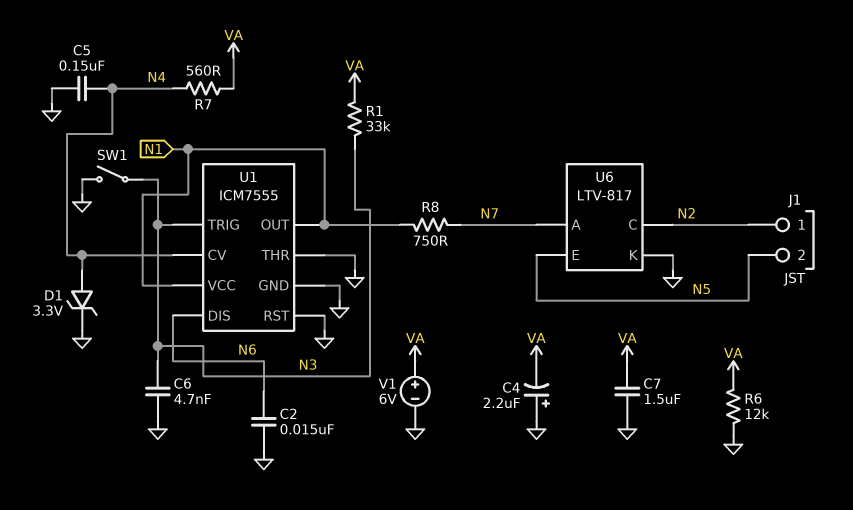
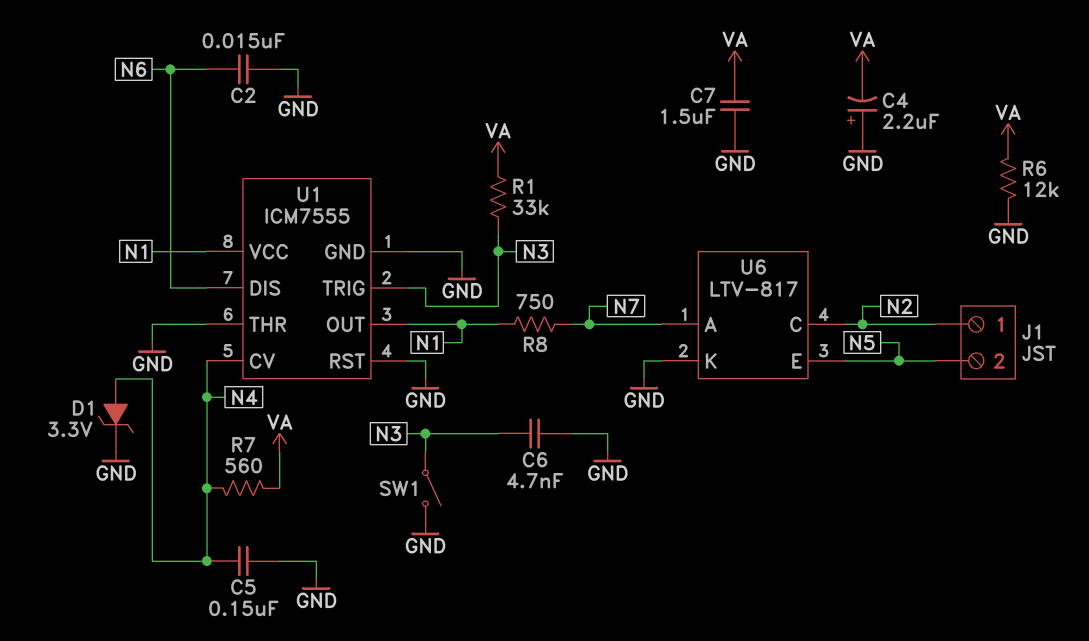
V1: 6V (plus VA, minus GND) -> none

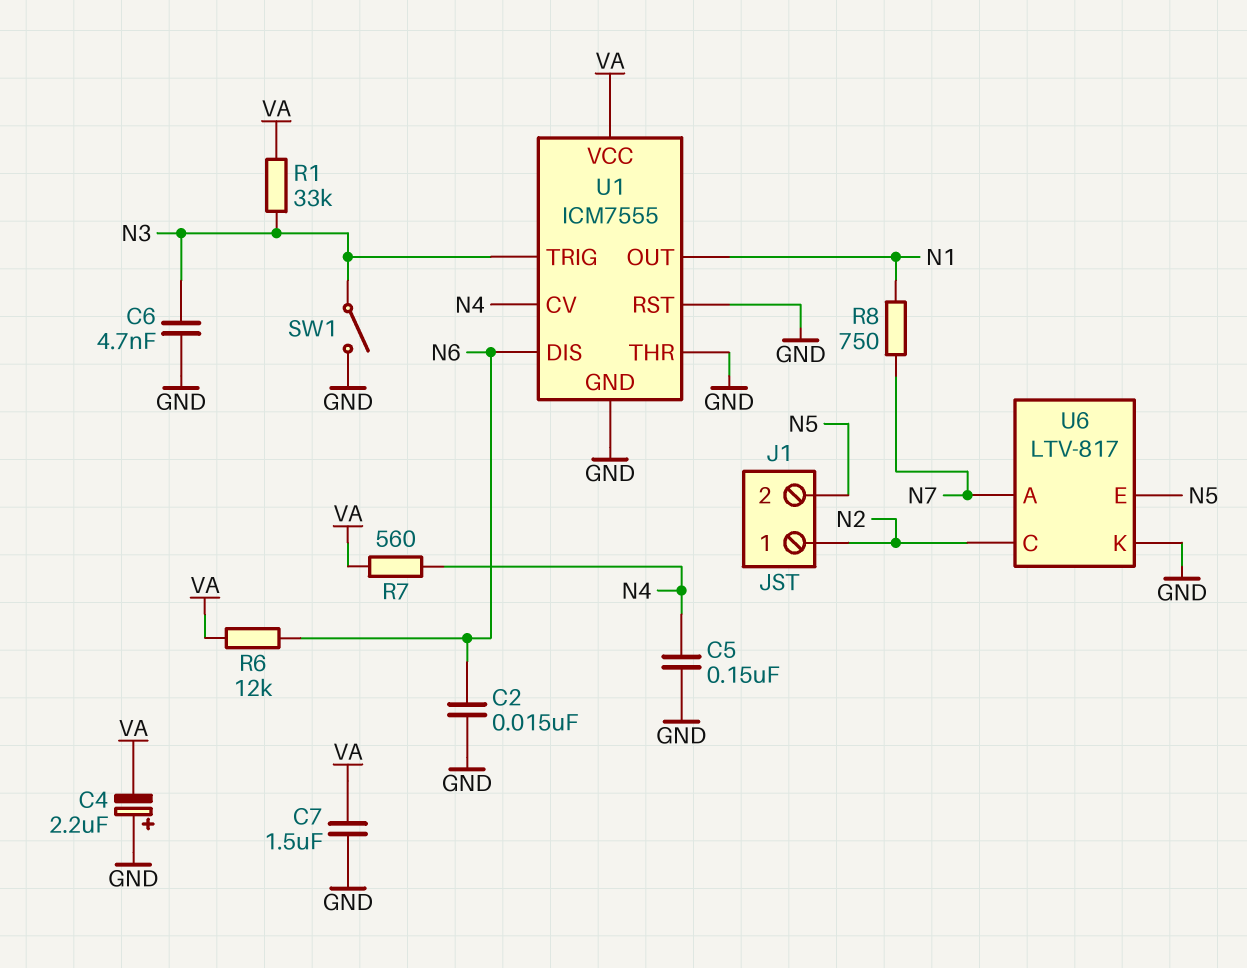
D1: zener 3.3V (A N4, K GND) -> none
R6: 12k (GND, VA) -> 12k (N6, VA)
U1 pin VCC: N1 -> VA

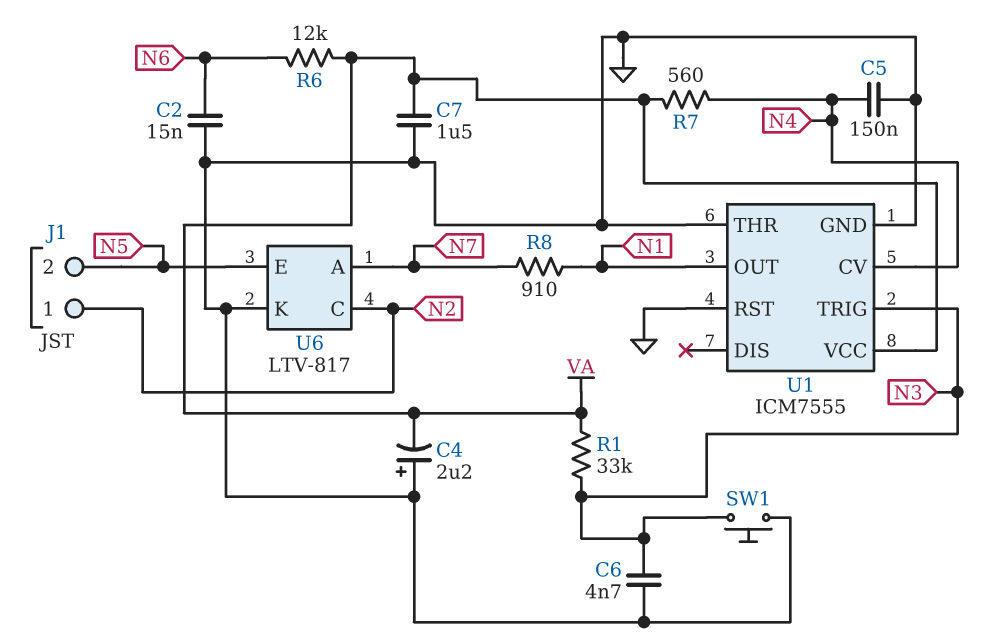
R8: 750 (N1, N7) -> 910 (N1, N7)
SW1: switch (GND, N3) -> button (GND, N3)
U1 pin DIS: N6 -> none

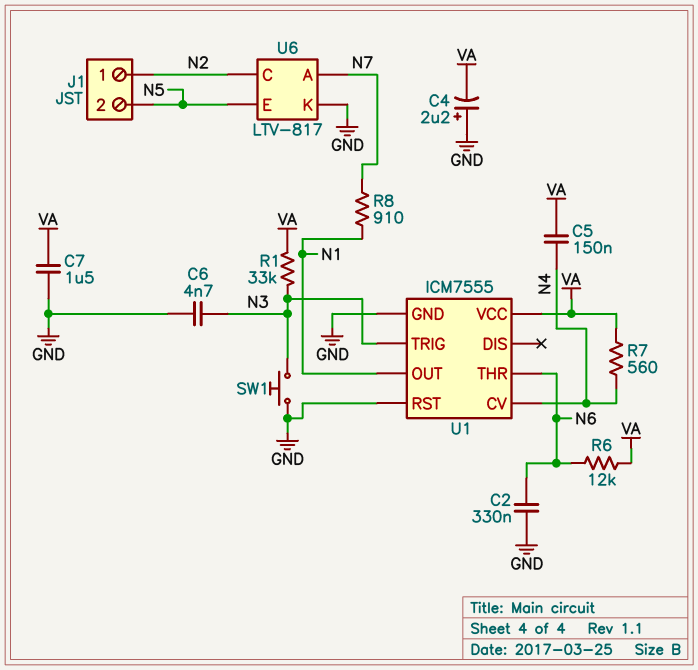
C2: 15nF (GND, N6) -> 330nF (GND, N6)
C5: 150nF (GND, N4) -> 150nF (N4, VA)
U1 pin THR: GND -> N6

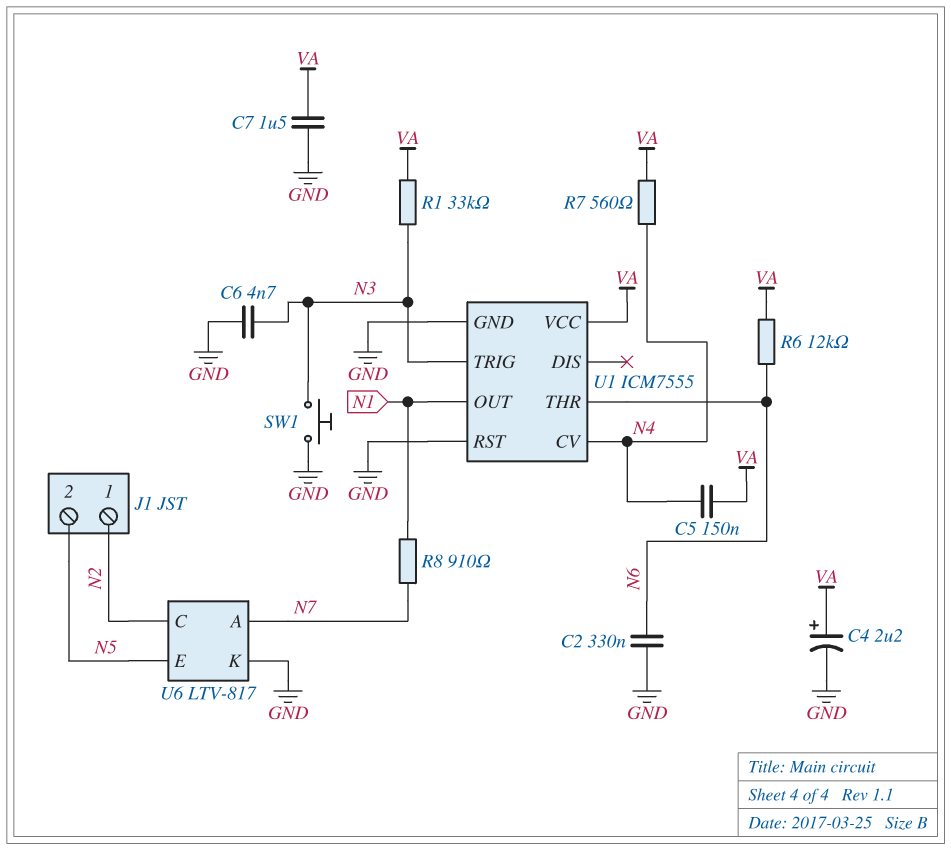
C4: 2.2uF (plus GND, minus VA) -> 2.2uF (plus VA, minus GND)

